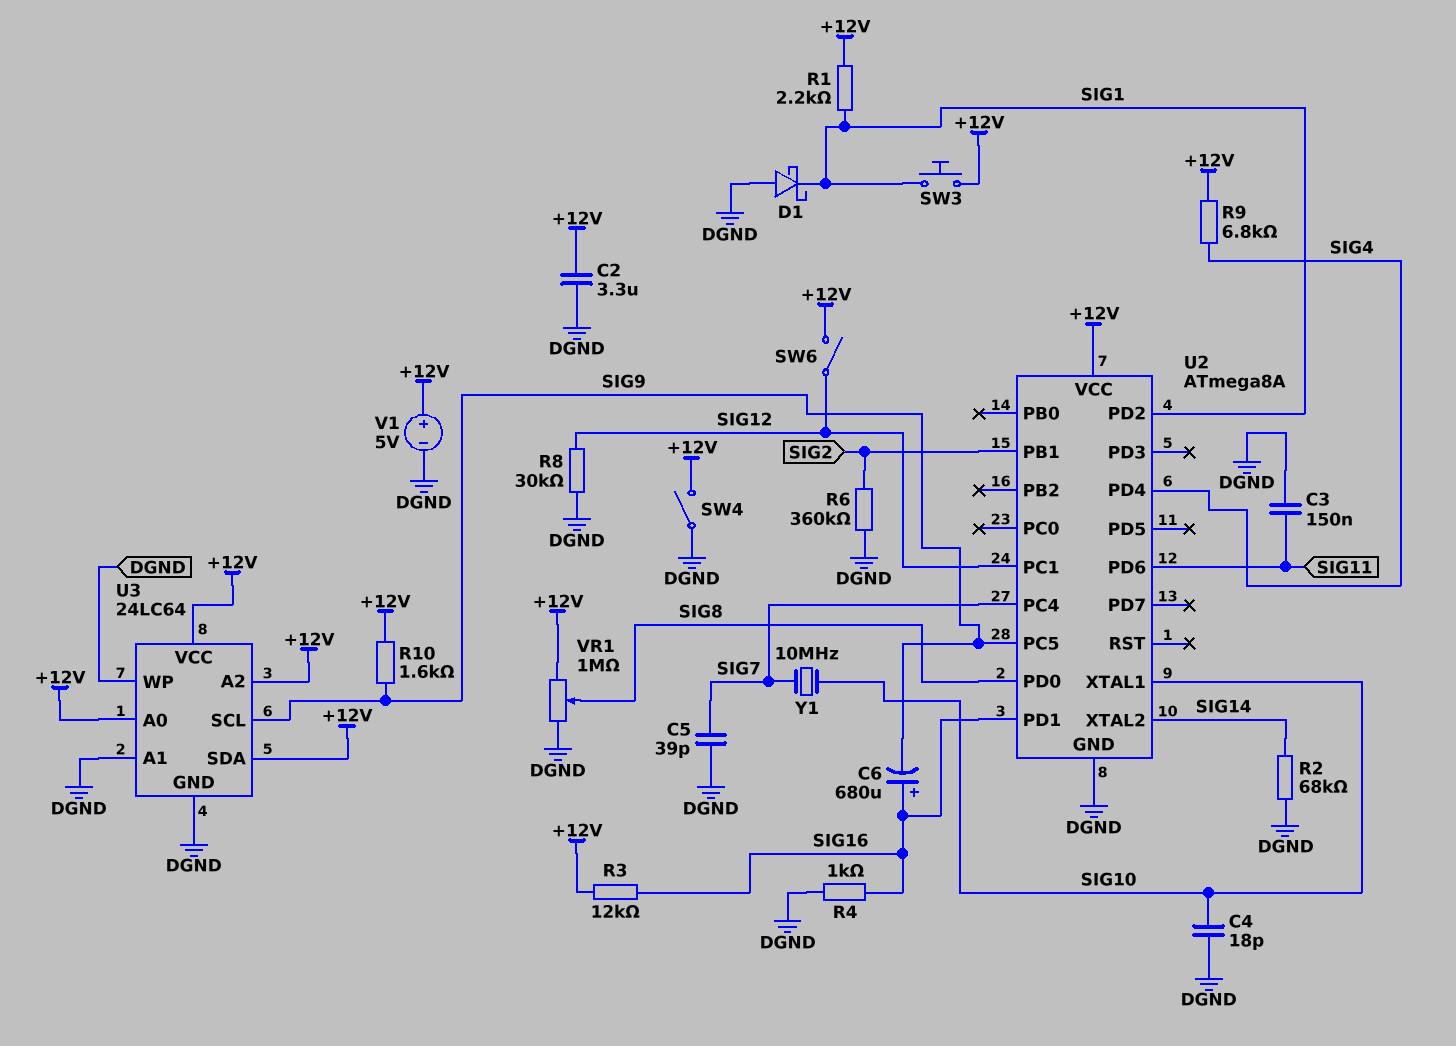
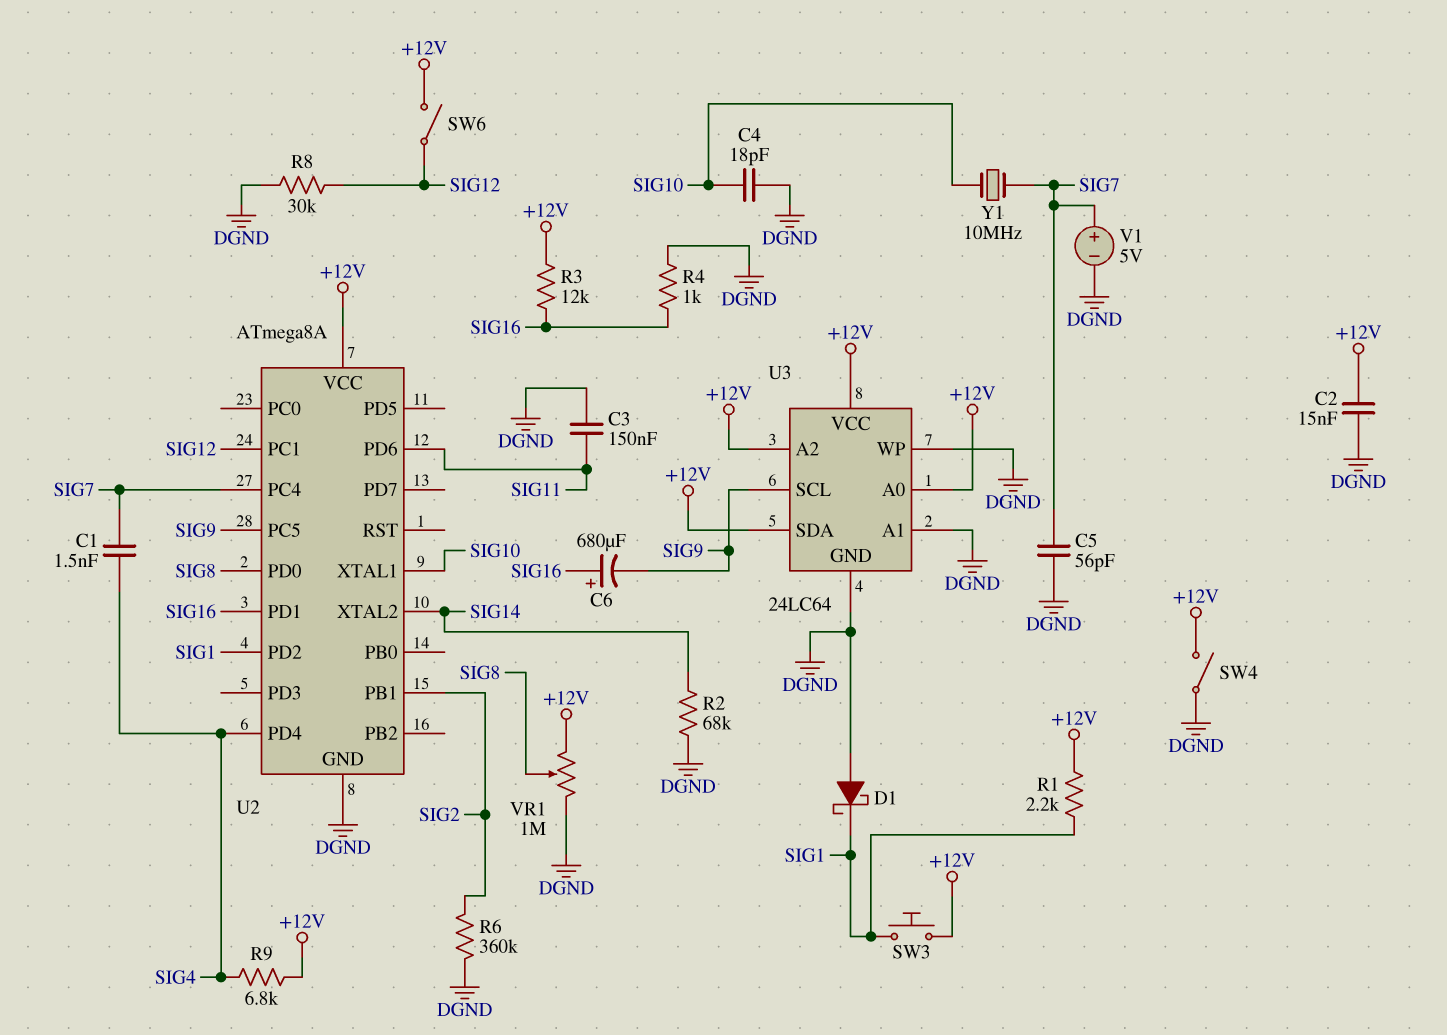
C1: none -> 1.5nF (SIG4, SIG7)
C2: 3.3uF (+12V, DGND) -> 15nF (+12V, DGND)
C5: 39pF (DGND, SIG7) -> 56pF (DGND, SIG7)
R10: 1.6k (+12V, SIG9) -> none
V1: 5V (plus +12V, minus DGND) -> 5V (plus SIG7, minus DGND)

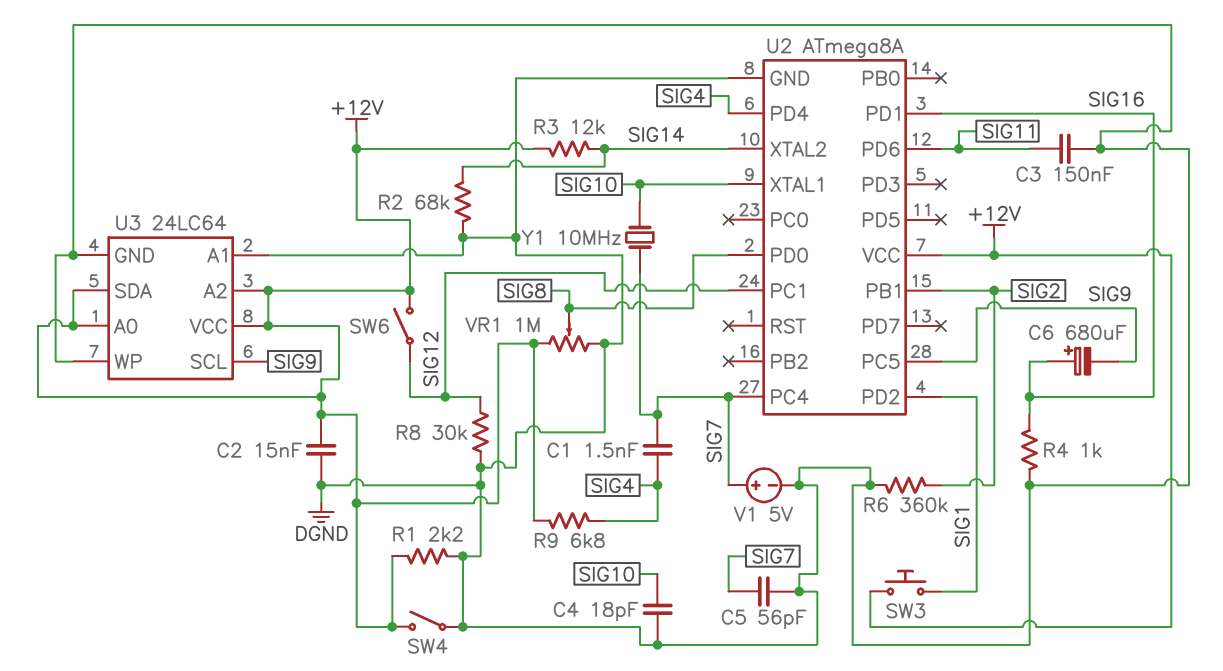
D1: schottky (A DGND, K SIG1) -> none
R1: 2.2k (+12V, SIG1) -> 2.2k (+12V, DGND)
R3: 12k (+12V, SIG16) -> 12k (+12V, SIG14)

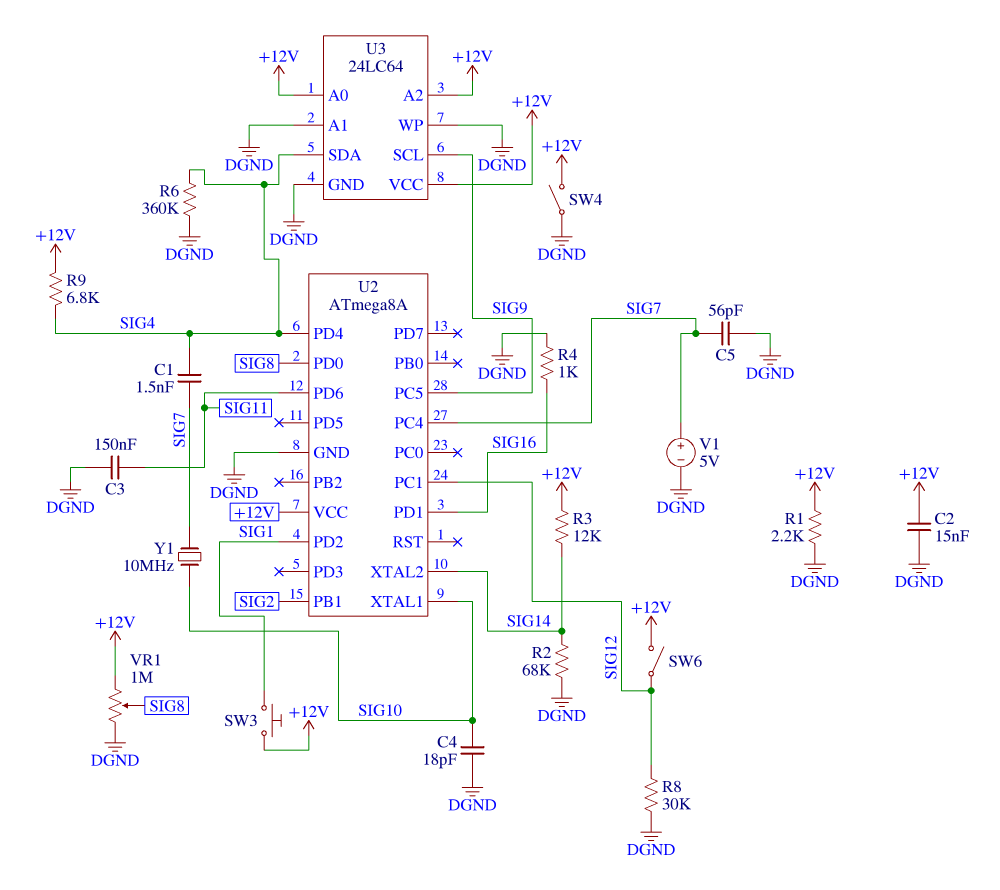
C6: 680uF (plus SIG16, minus SIG9) -> none
R6: 360k (DGND, SIG2) -> 360k (DGND, SIG4)
U3 pin SDA: +12V -> SIG4

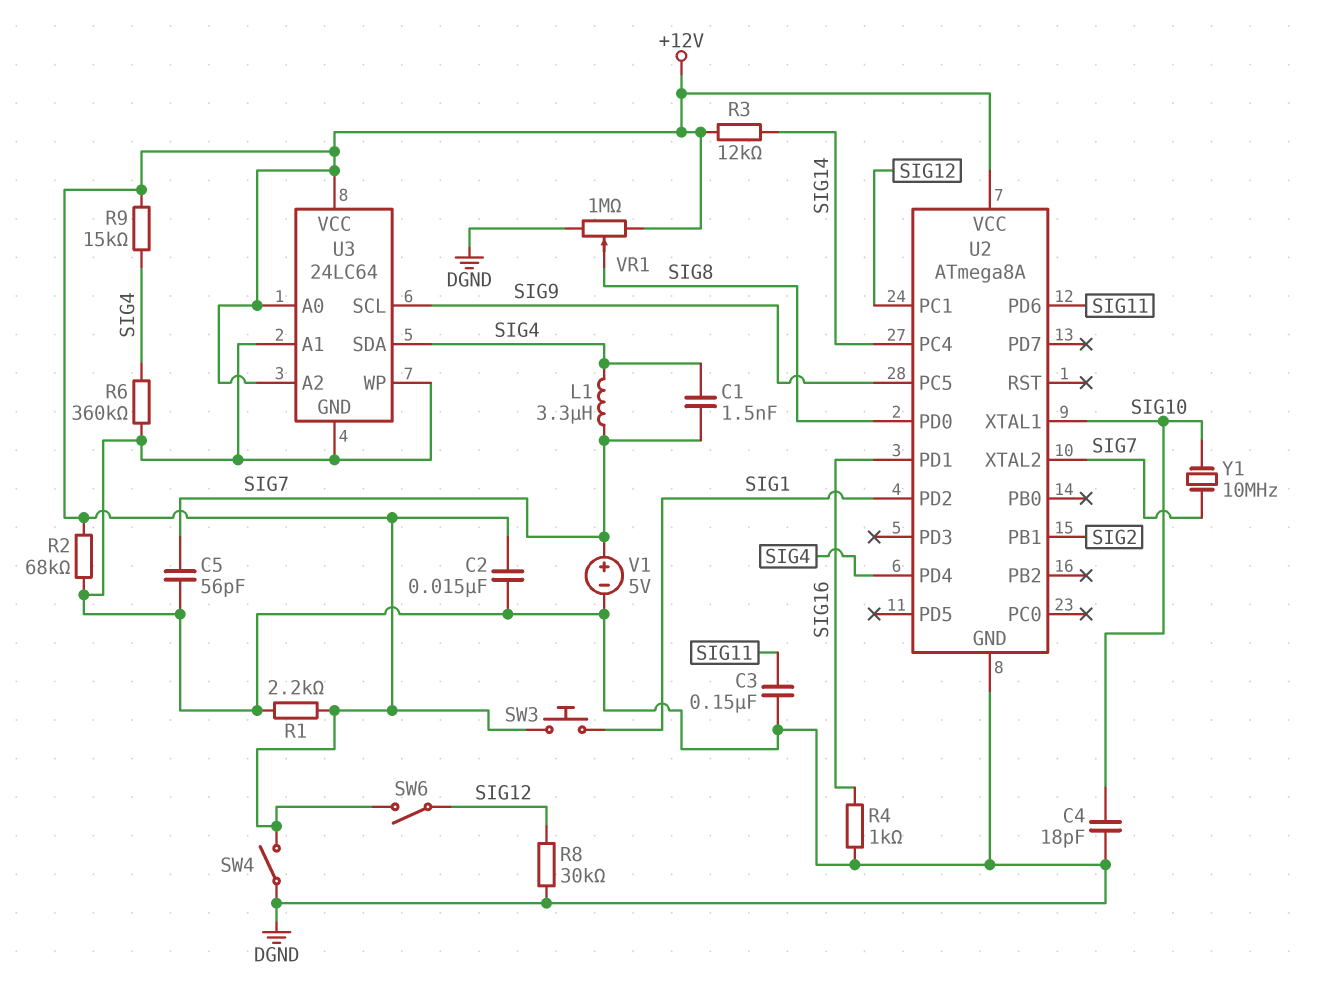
L1: none -> 3.3uH (SIG4, SIG7)
R2: 68k (DGND, SIG14) -> 68k (+12V, DGND)
R9: 6.8k (+12V, SIG4) -> 15k (+12V, SIG4)
U2 pin PC4: SIG7 -> SIG14
U2 pin XTAL2: SIG14 -> SIG7

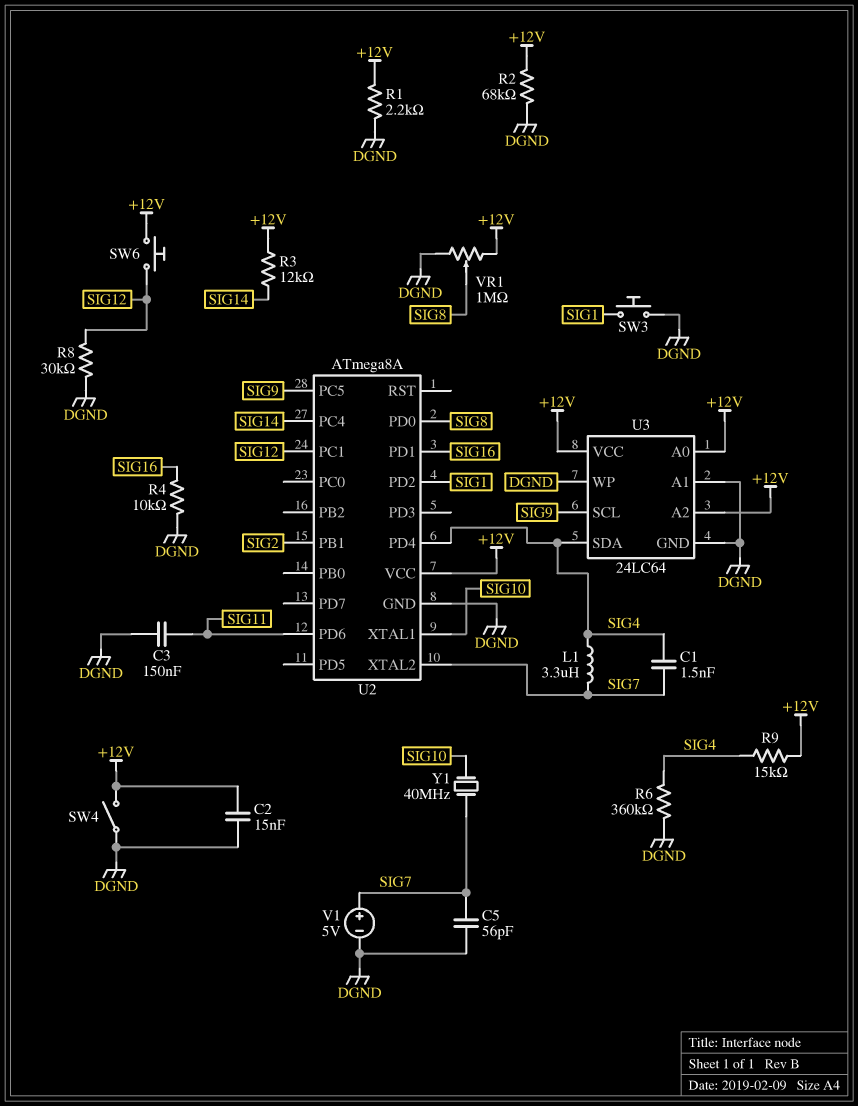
C4: 18pF (DGND, SIG10) -> none
R4: 1k (DGND, SIG16) -> 10k (DGND, SIG16)
SW3: button (+12V, SIG1) -> button (DGND, SIG1)
SW6: switch (+12V, SIG12) -> button (+12V, SIG12)
Y1: 10MHz (SIG7, SIG10) -> 40MHz (SIG7, SIG10)

